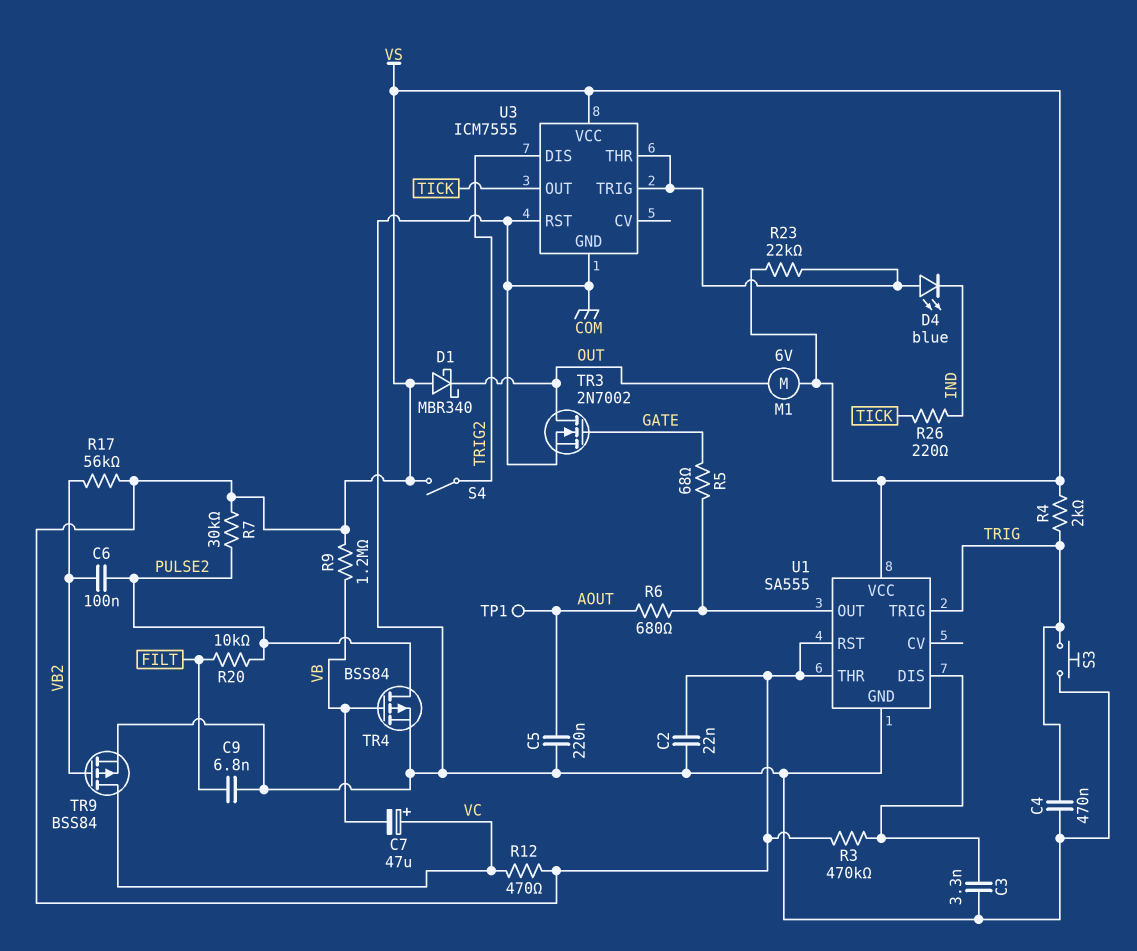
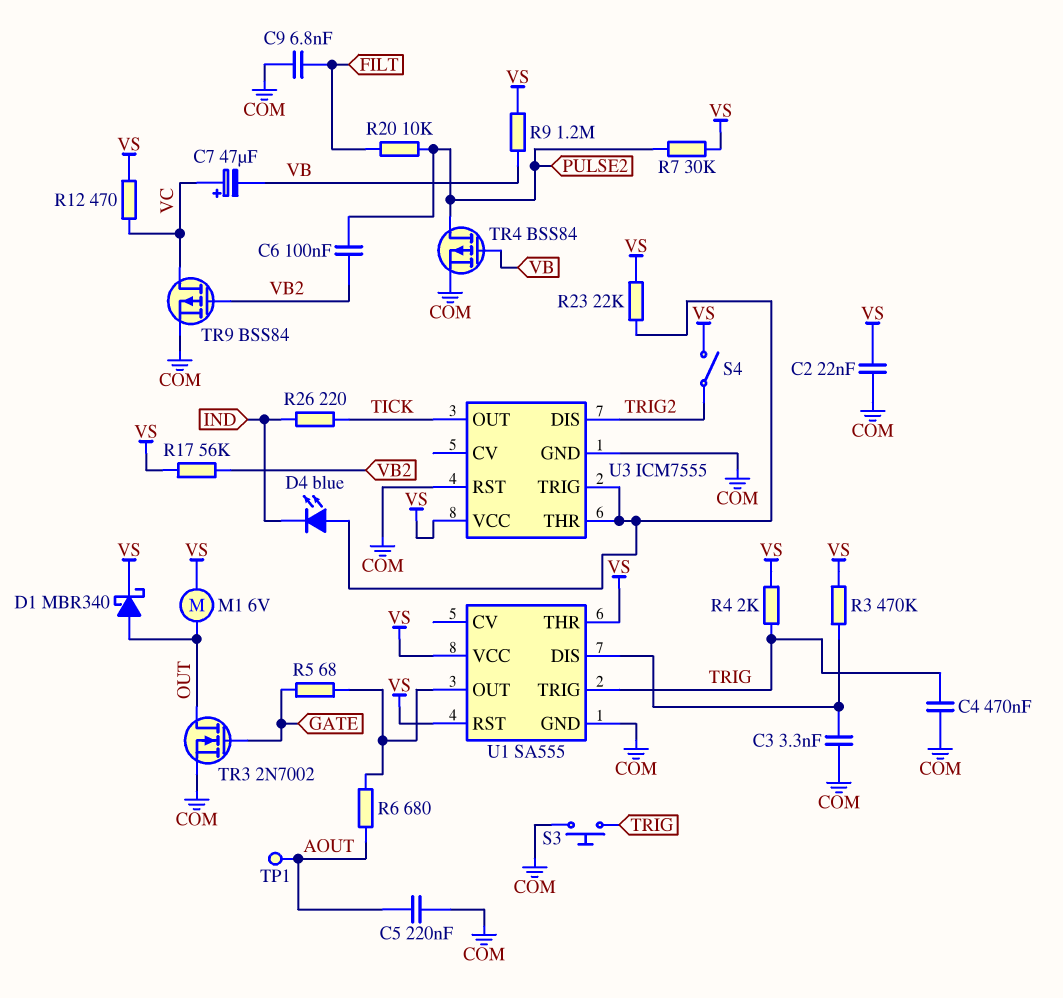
D1: schottky MBR340 (A VS, K OUT) -> schottky MBR340 (A OUT, K VS)

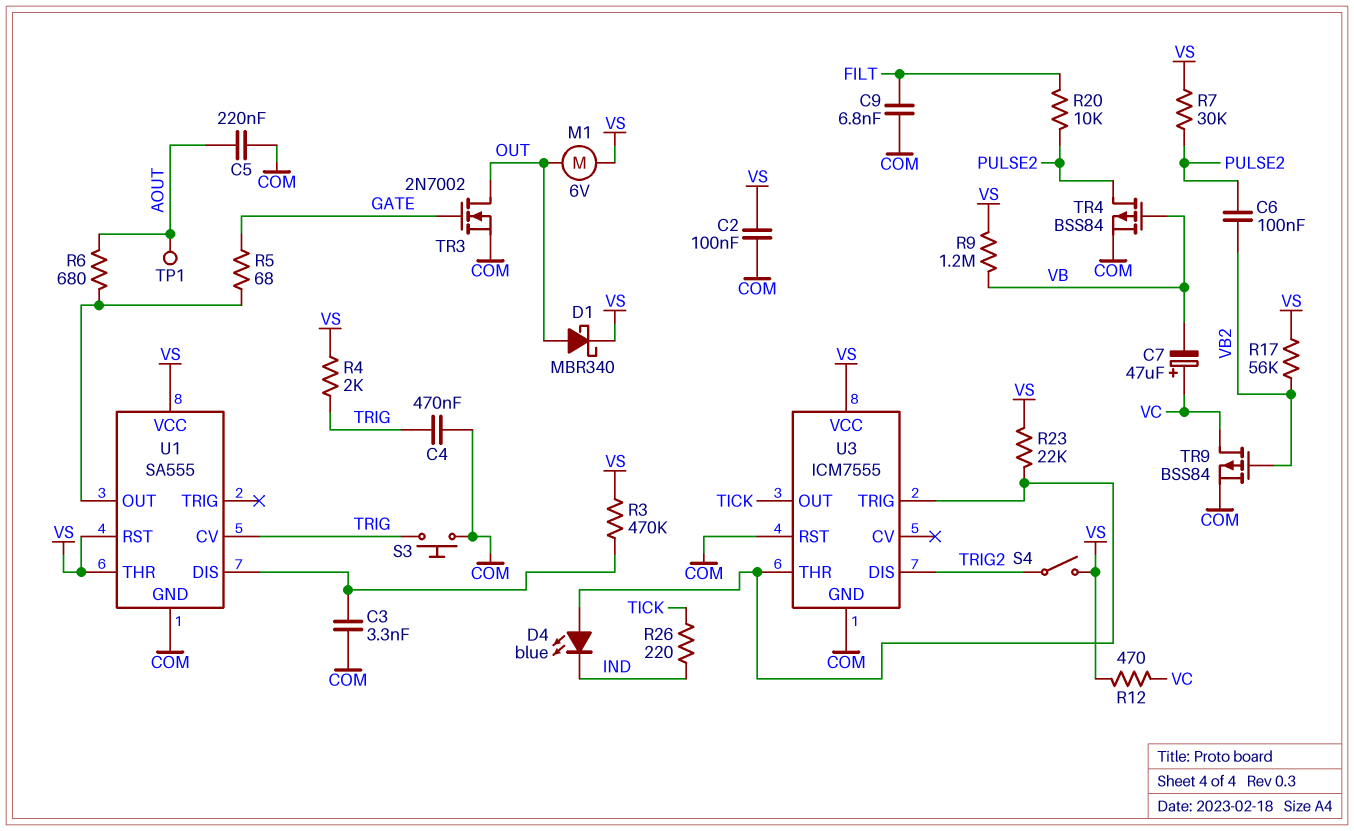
C2: 22nF (COM, VS) -> 100nF (COM, VS)
U1 pin CV: none -> TRIG
U1 pin TRIG: TRIG -> none

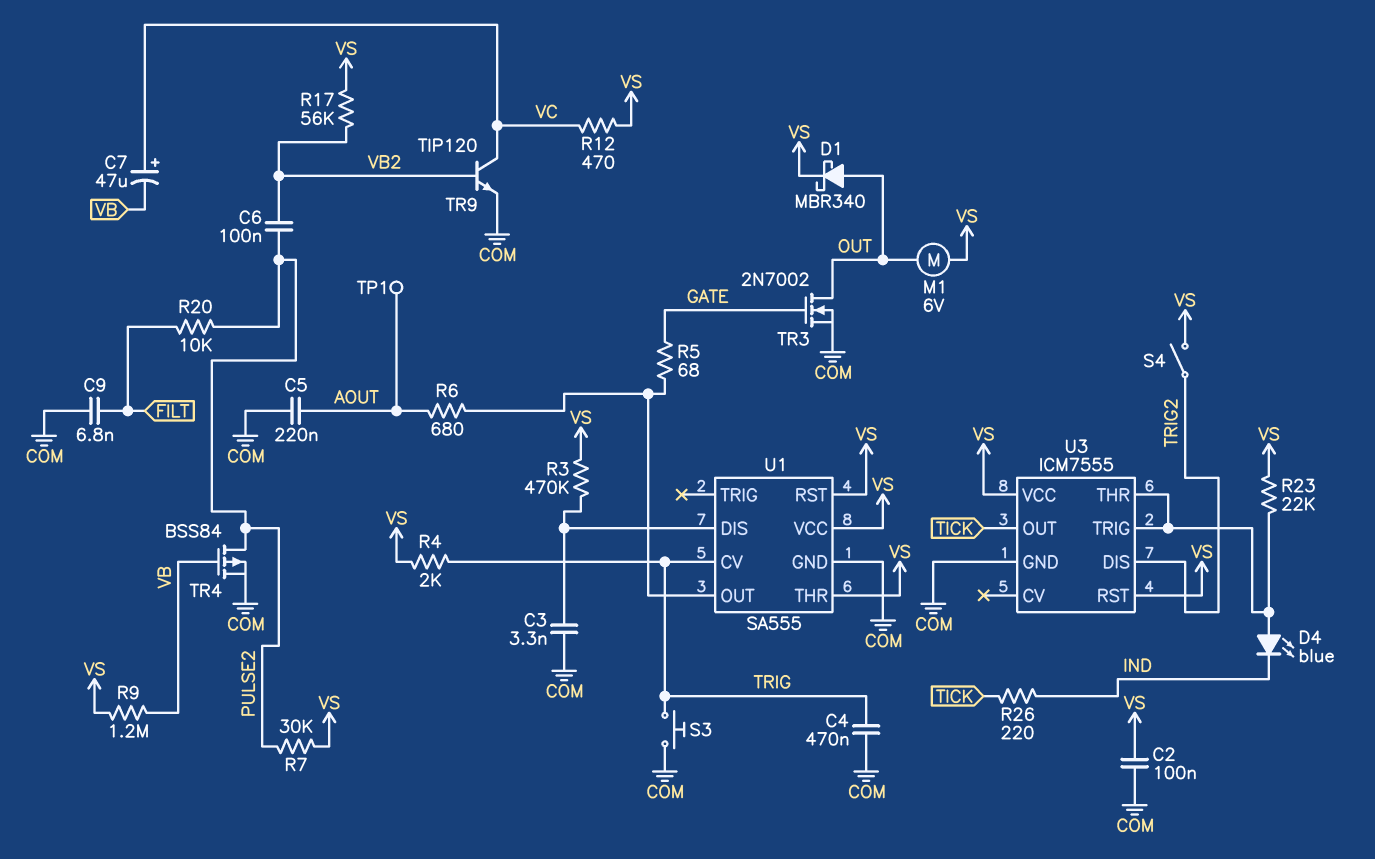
TR9: PMOS BSS84 (G VB2, D VC, S COM) -> NPN TIP120 (B VB2, C VC, E COM)
U3 pin RST: COM -> VS

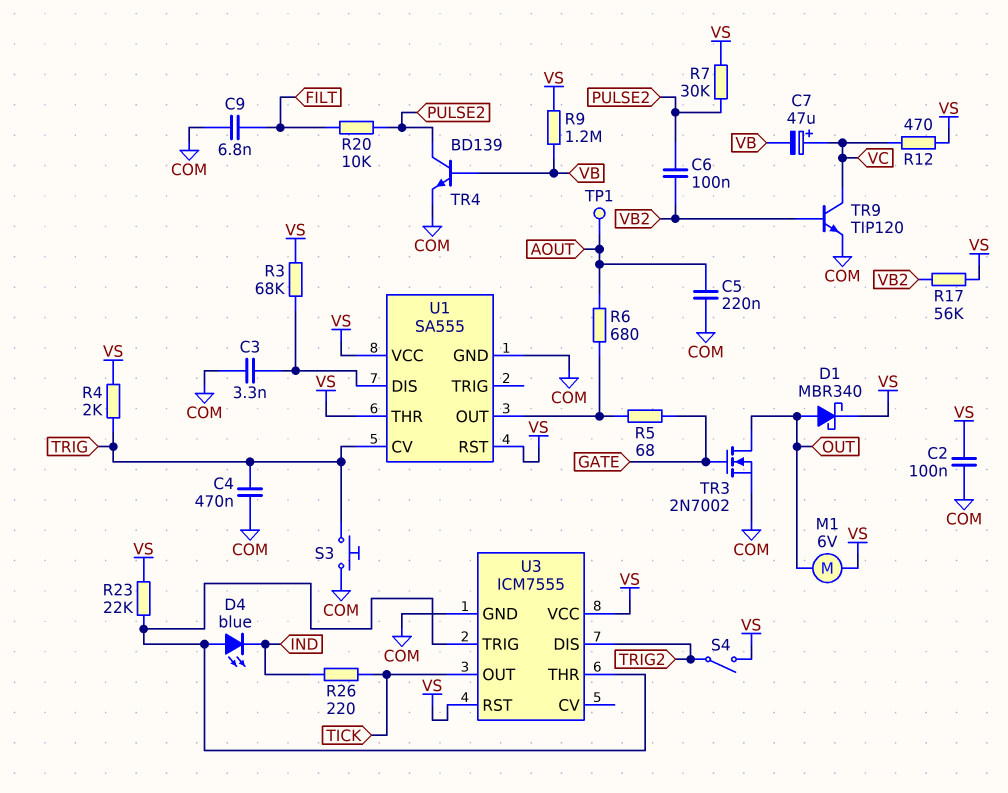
R3: 470k (U1/DIS, VS) -> 68k (U1/DIS, VS)
TR4: PMOS BSS84 (G VB, D PULSE2, S COM) -> NPN BD139 (B VB, C PULSE2, E COM)

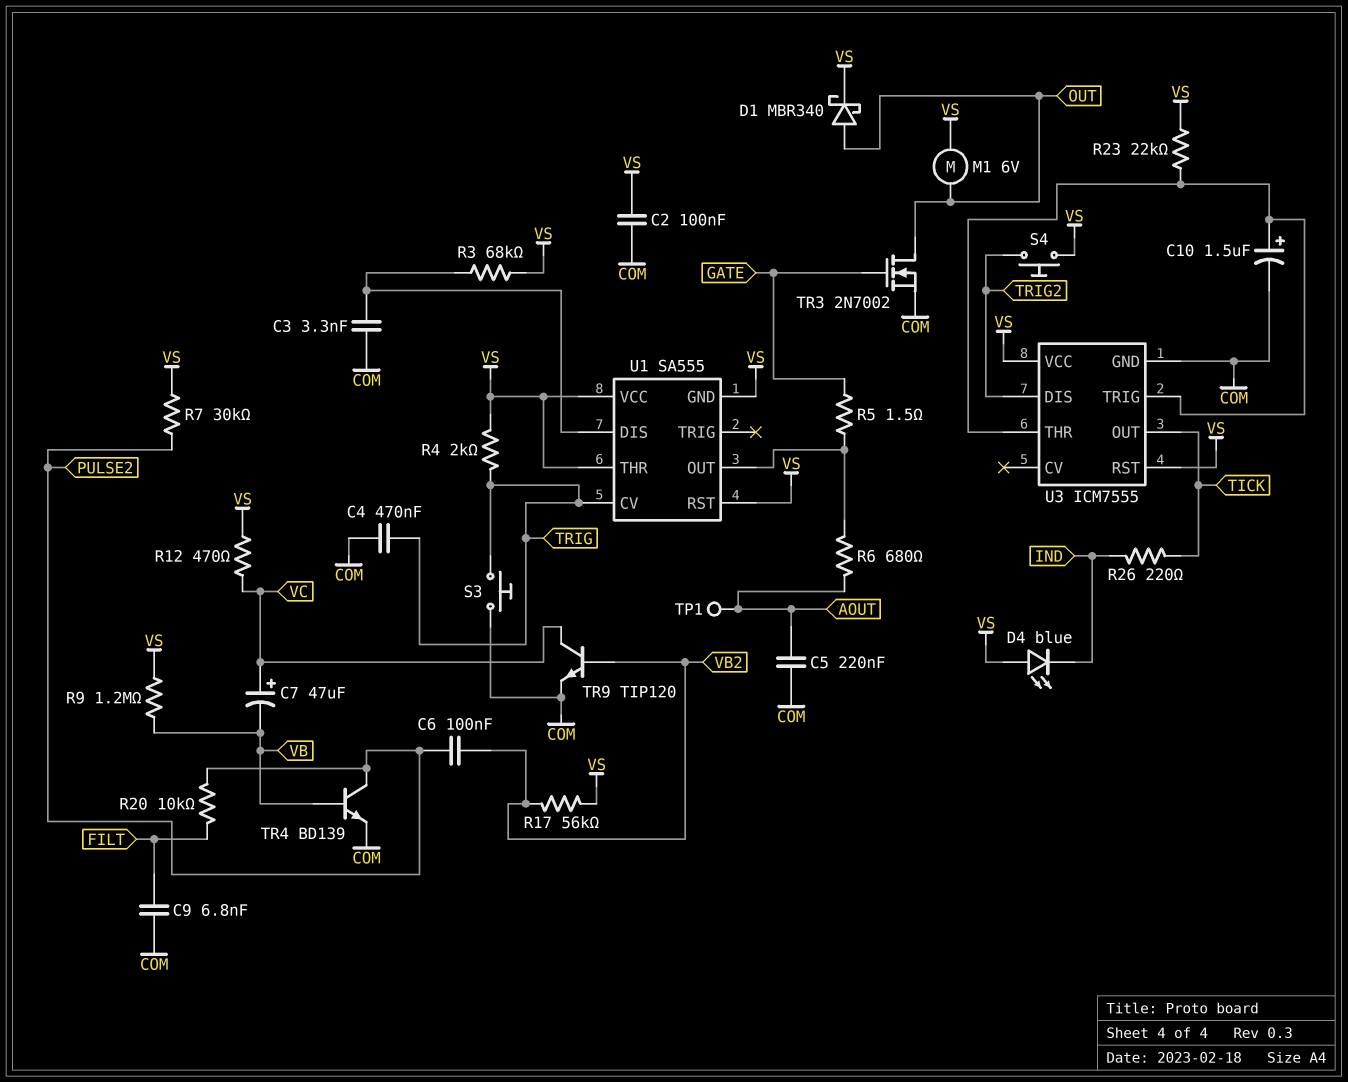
C10: none -> 1.5uF (plus U3/THR, minus COM)
D4: LED blue (A U3/THR, K IND) -> LED blue (A VS, K IND)
R5: 68 (GATE, U1/OUT) -> 1.5 (GATE, U1/OUT)
S4: switch (TRIG2, VS) -> button (TRIG2, VS)
U1 pin GND: COM -> VS

